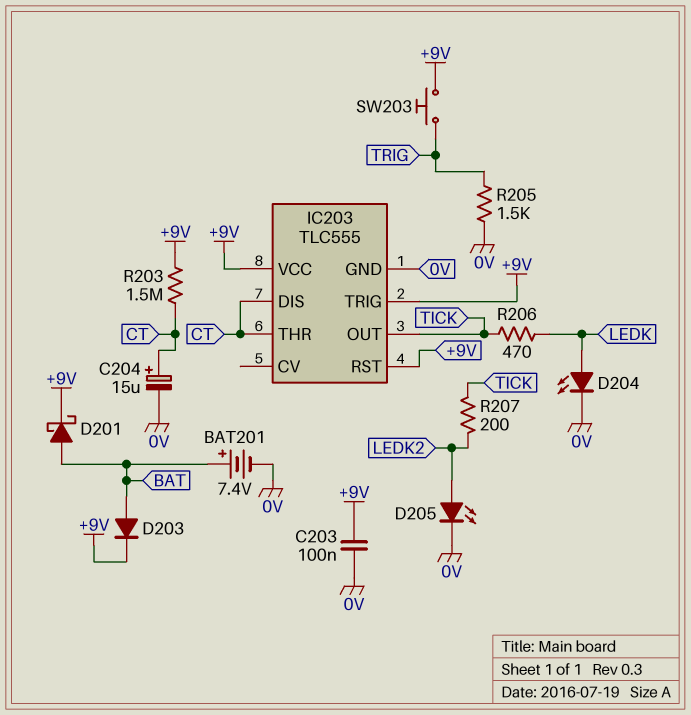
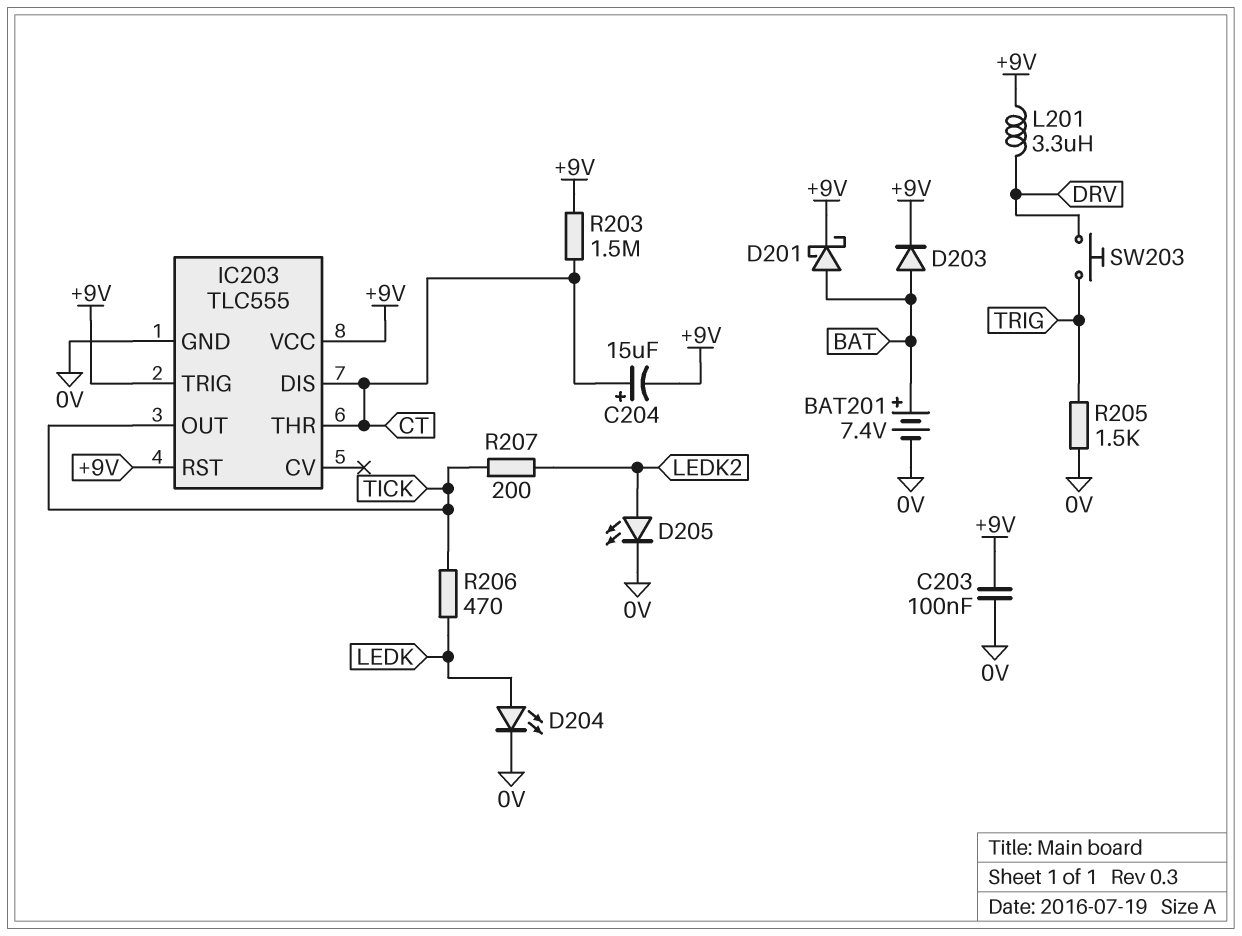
C204: 15uF (plus CT, minus 0V) -> 15uF (plus CT, minus +9V)
L201: none -> 3.3uH (+9V, DRV)
SW203: button (+9V, TRIG) -> button (DRV, TRIG)

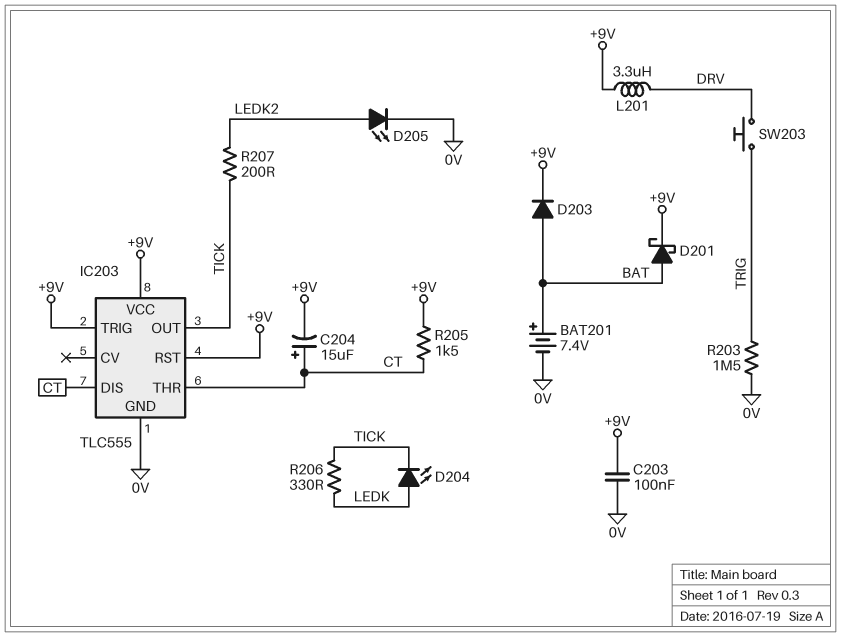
D204: LED (A LEDK, K 0V) -> LED (A LEDK, K TICK)
R203: 1.5M (+9V, CT) -> 1.5M (0V, TRIG)
R205: 1.5k (0V, TRIG) -> 1.5k (+9V, CT)
R206: 470 (LEDK, TICK) -> 330 (LEDK, TICK)

